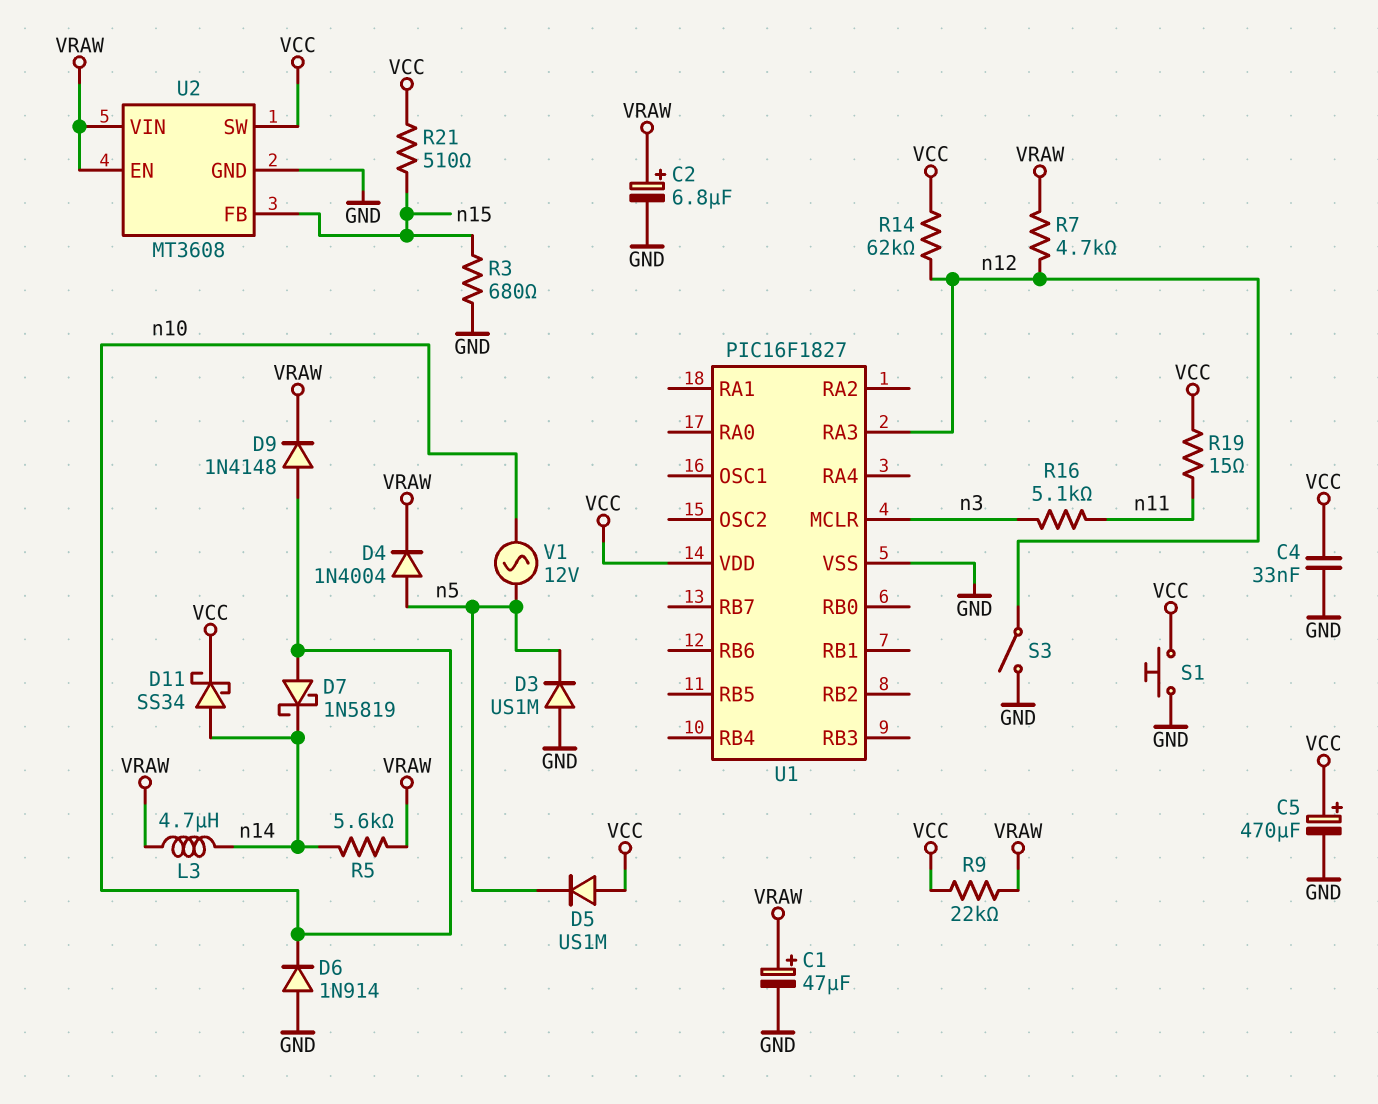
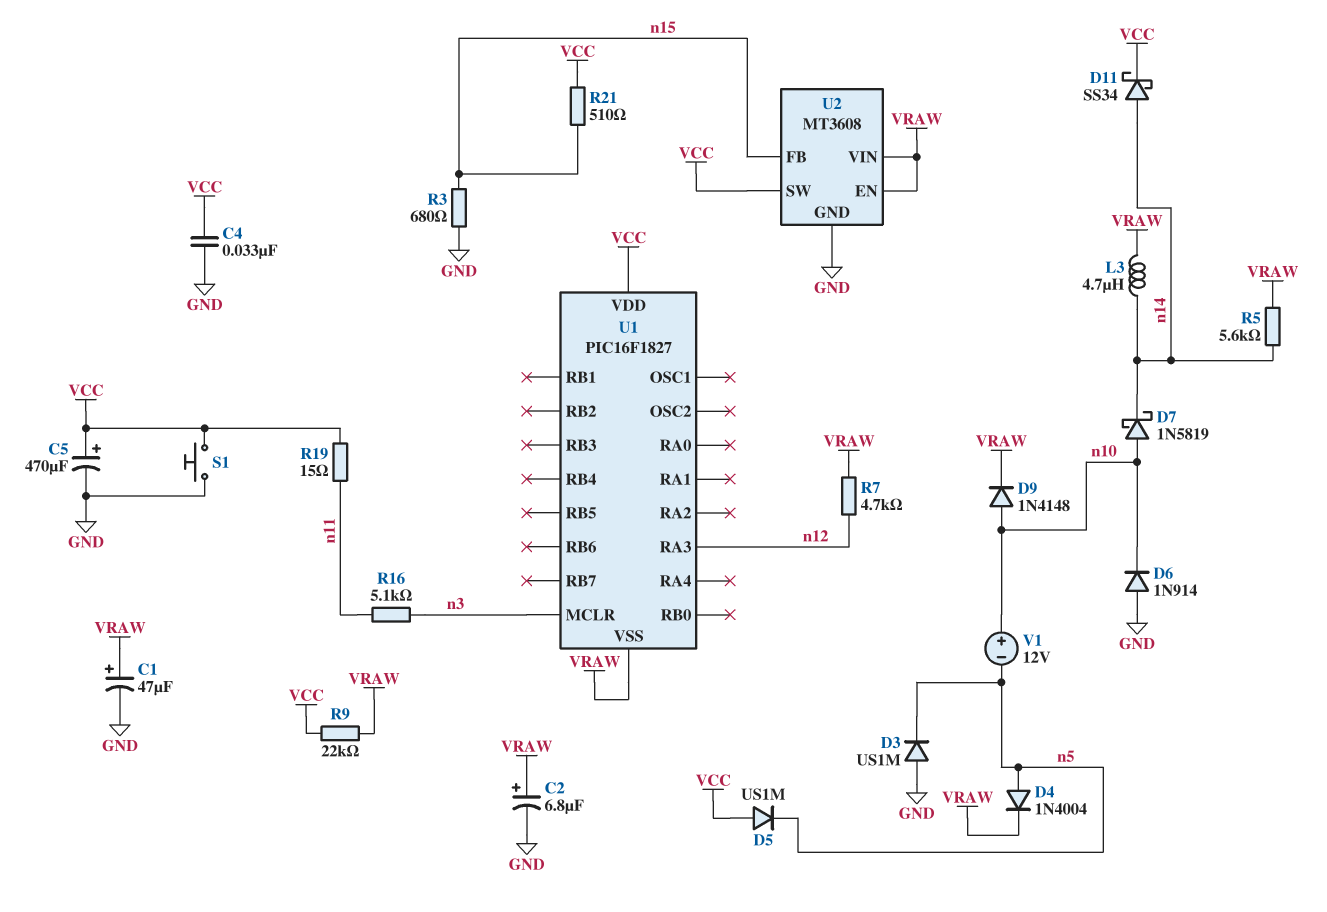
R14: 62k (VCC, n12) -> none
S3: switch (GND, n12) -> none
U1 pin VSS: GND -> VRAW
V1: AC 12V (n5, n10) -> 12V (plus n10, minus n5)

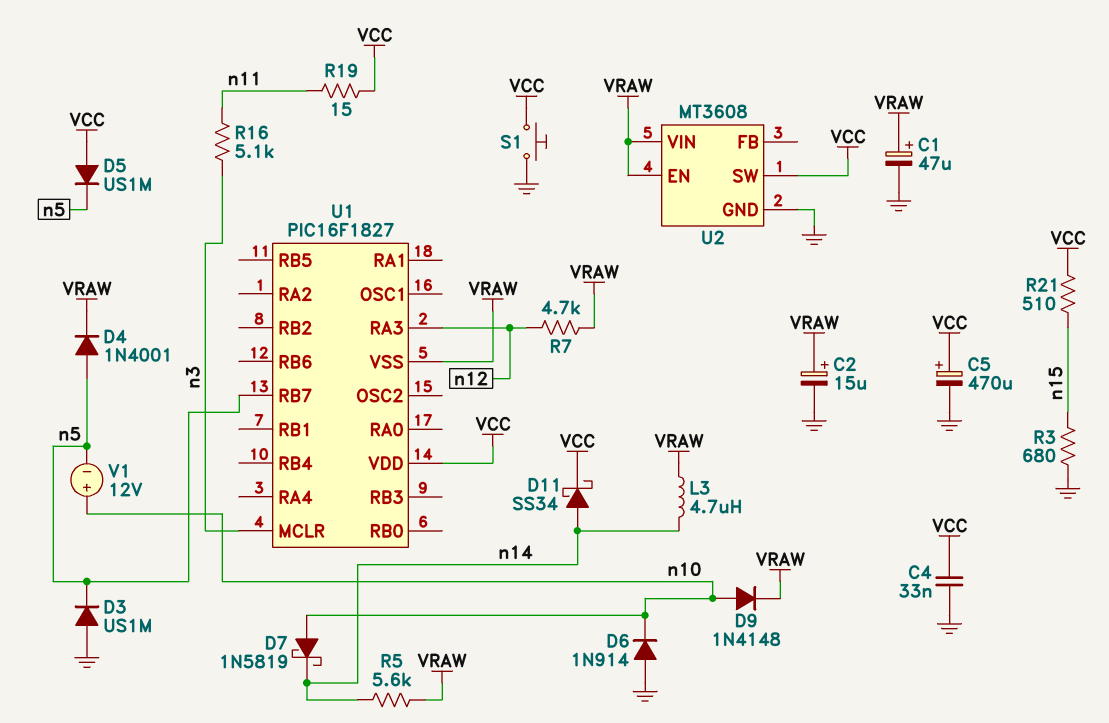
C2: 6.8uF (plus VRAW, minus GND) -> 15uF (plus VRAW, minus GND)
D4: diode 1N4004 (A n5, K VRAW) -> diode 1N4001 (A n5, K VRAW)
R9: 22k (VCC, VRAW) -> none
U1 pin RB7: none -> n5
U2 pin FB: n15 -> none

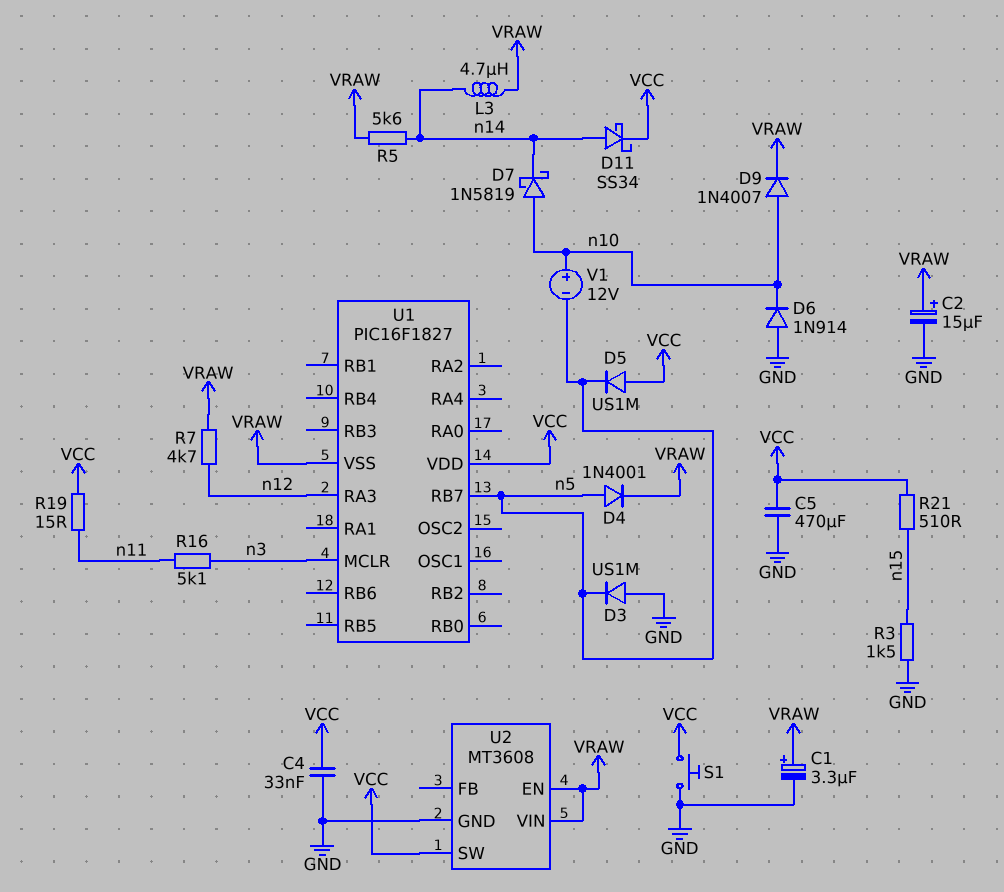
C1: 47uF (plus VRAW, minus GND) -> 3.3uF (plus VRAW, minus GND)
C5: 470uF (plus VCC, minus GND) -> 470uF (GND, VCC)
D9: diode 1N4148 (A n10, K VRAW) -> diode 1N4007 (A n10, K VRAW)
R3: 680 (GND, n15) -> 1.5k (GND, n15)

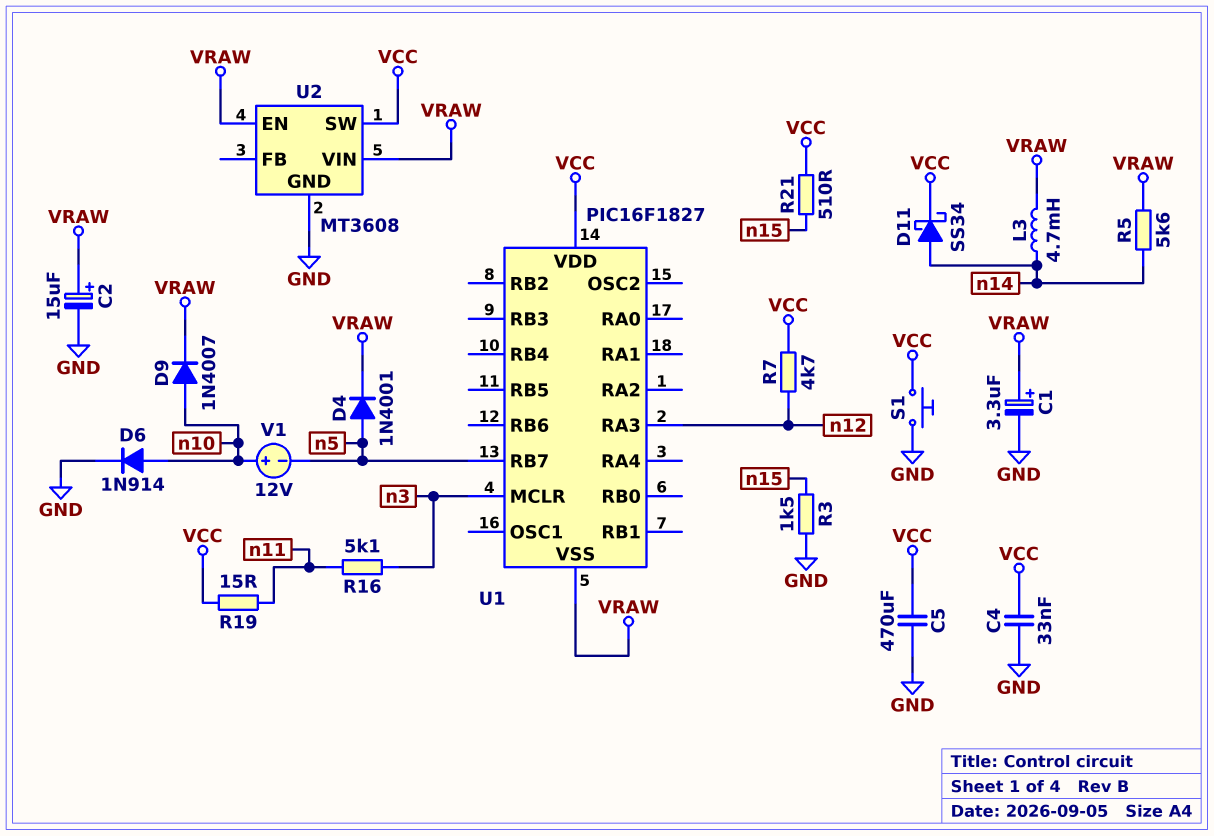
D3: diode US1M (A GND, K n5) -> none
D5: diode US1M (A VCC, K n5) -> none
D6: diode 1N914 (A GND, K n10) -> diode 1N914 (A n10, K GND)
D7: schottky 1N5819 (A n10, K n14) -> none
L3: 4.7uH (VRAW, n14) -> 4.7mH (VRAW, n14)
R7: 4.7k (VRAW, n12) -> 4.7k (VCC, n12)

